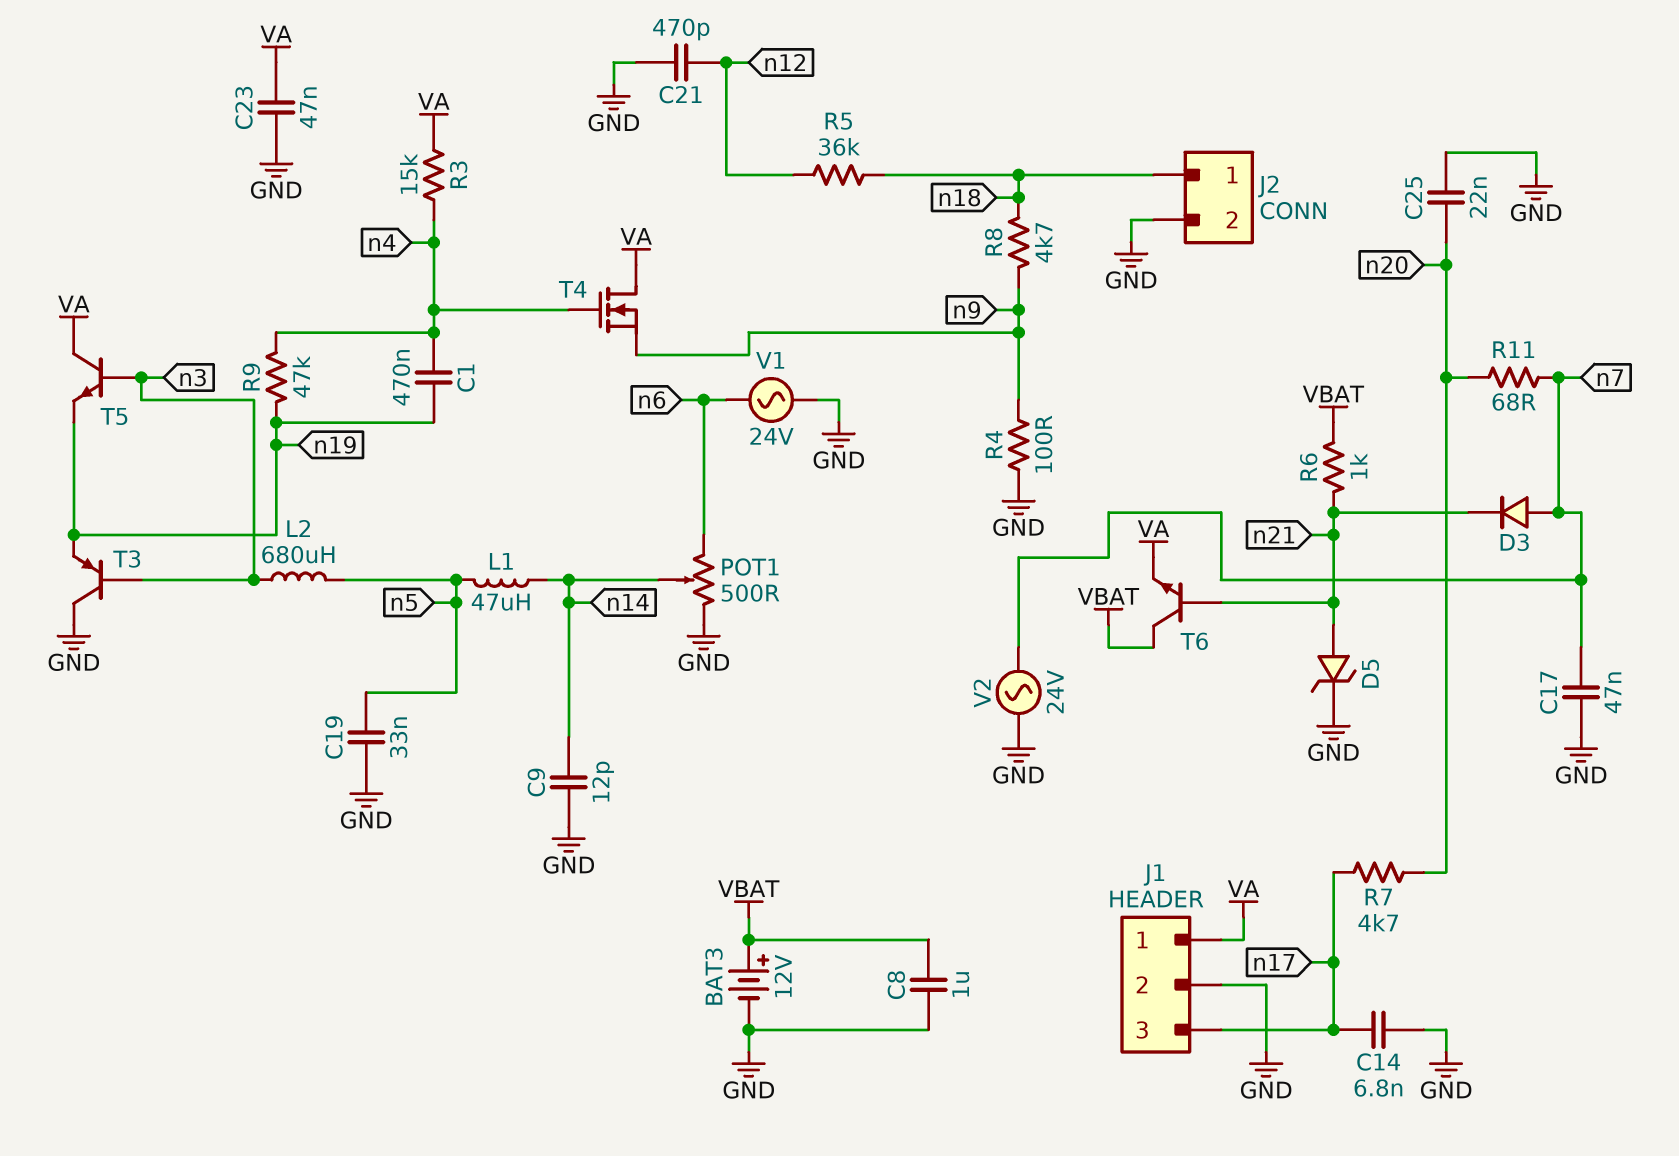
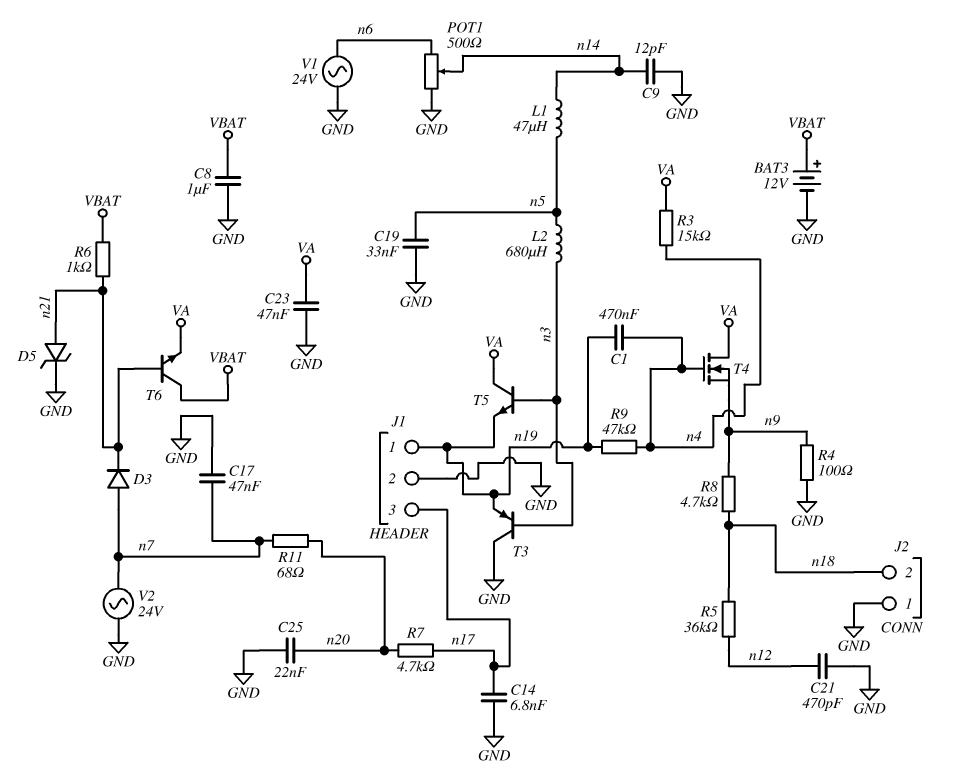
J1 pin 1: VA -> n19
J2 pin 1: n18 -> GND
J2 pin 2: GND -> n18

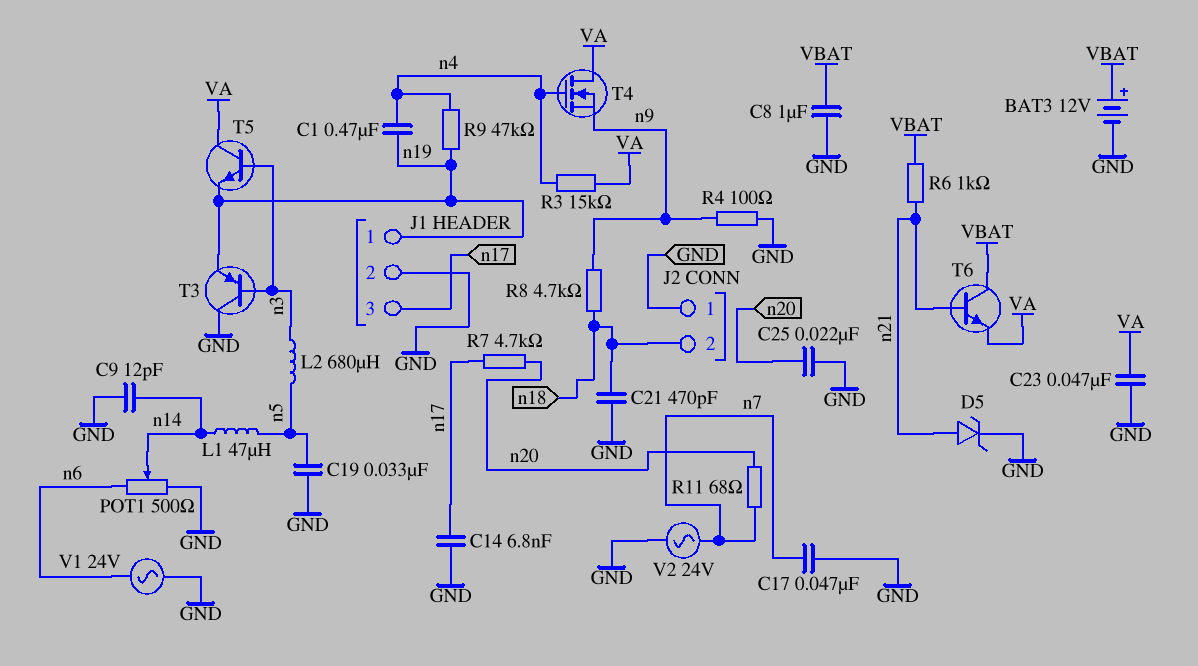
C21: 470pF (GND, n12) -> 470pF (GND, n18)
D3: diode (A n7, K n21) -> none
R5: 36k (n12, n18) -> none

